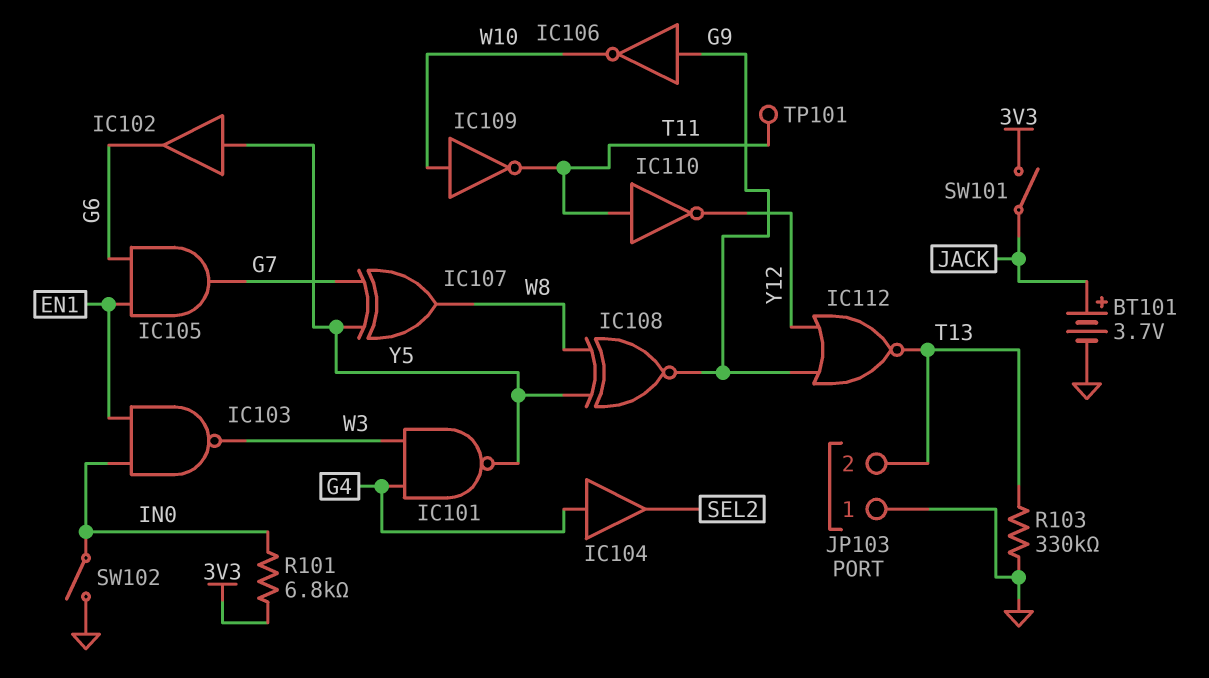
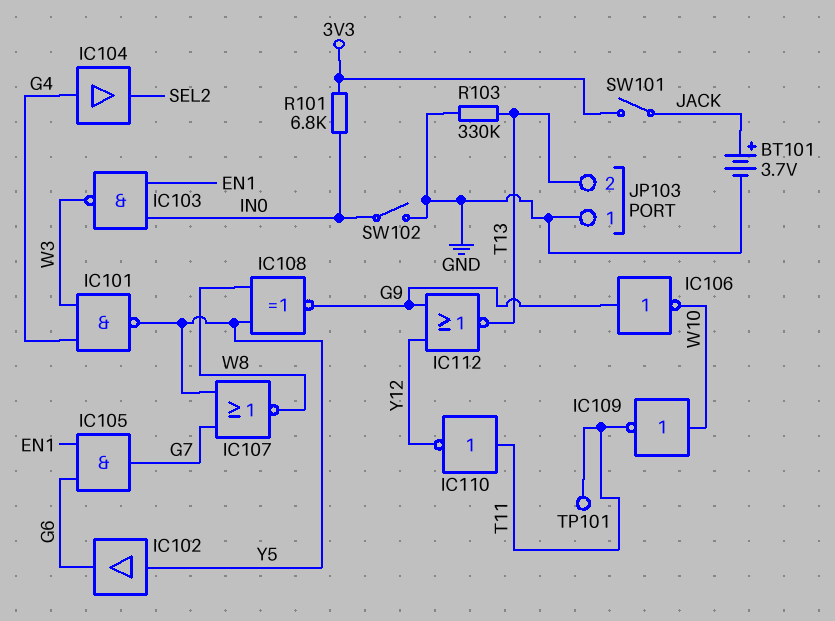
IC107: XOR (in G7, in Y5, out W8) -> NOR (in G7, in Y5, out W8)

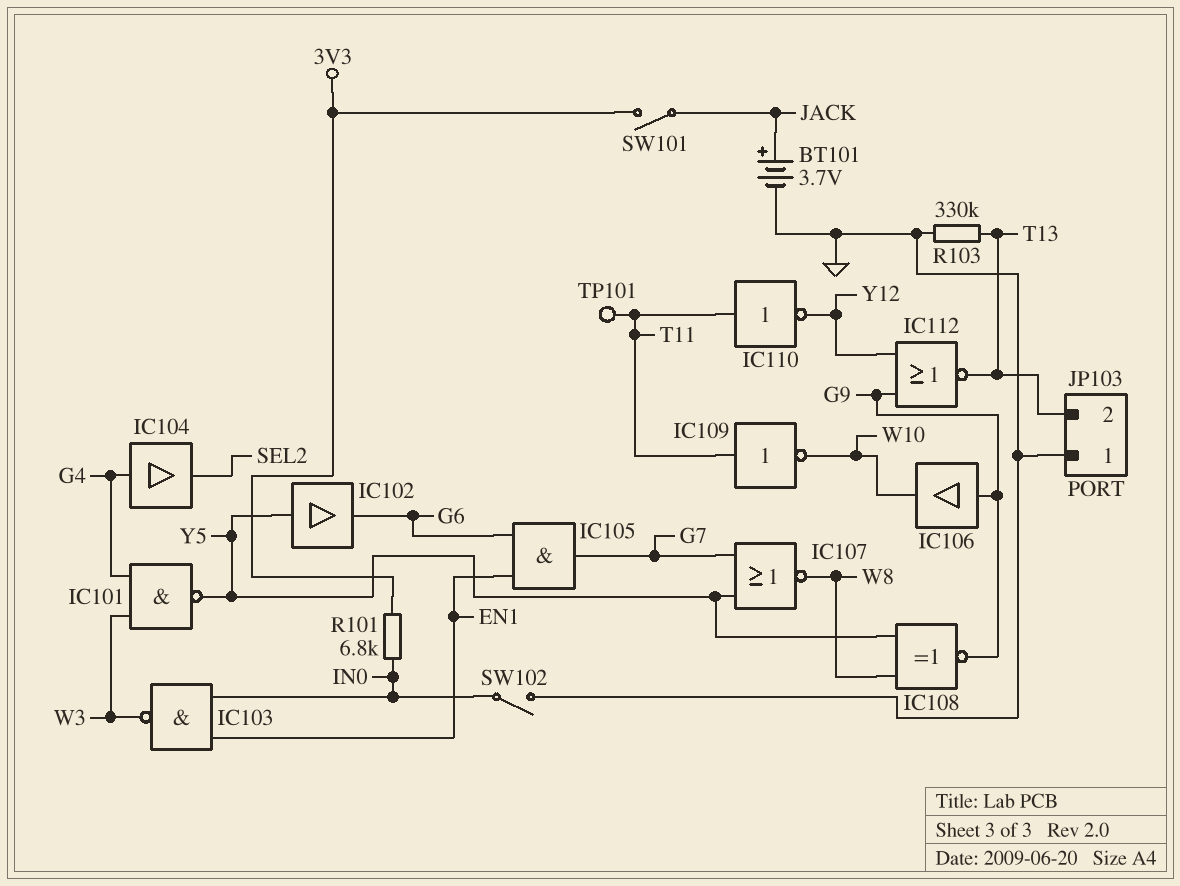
IC106: NOT (in G9, out W10) -> buffer (in G9, out W10)
IC109: NOT (in W10, out T11) -> NOT (in T11, out W10)

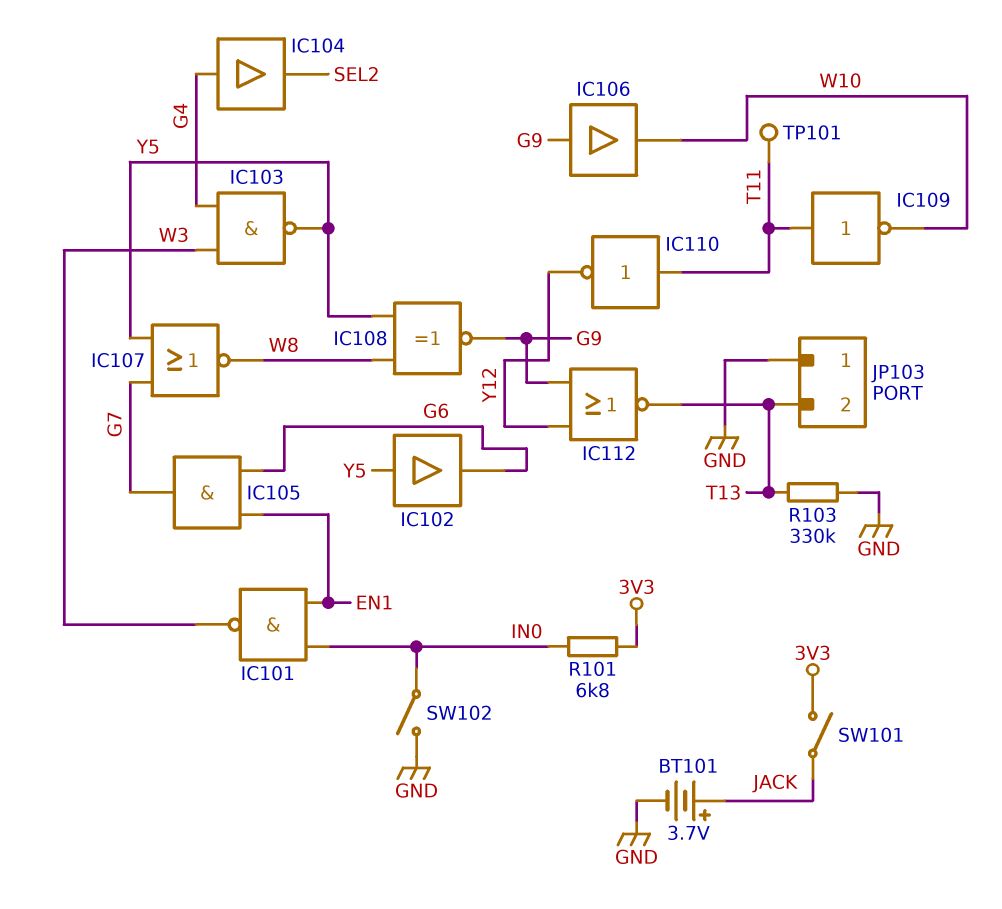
IC101: NAND (in G4, in W3, out Y5) -> NAND (in EN1, in IN0, out W3)
IC103: NAND (in EN1, in IN0, out W3) -> NAND (in G4, in W3, out Y5)

